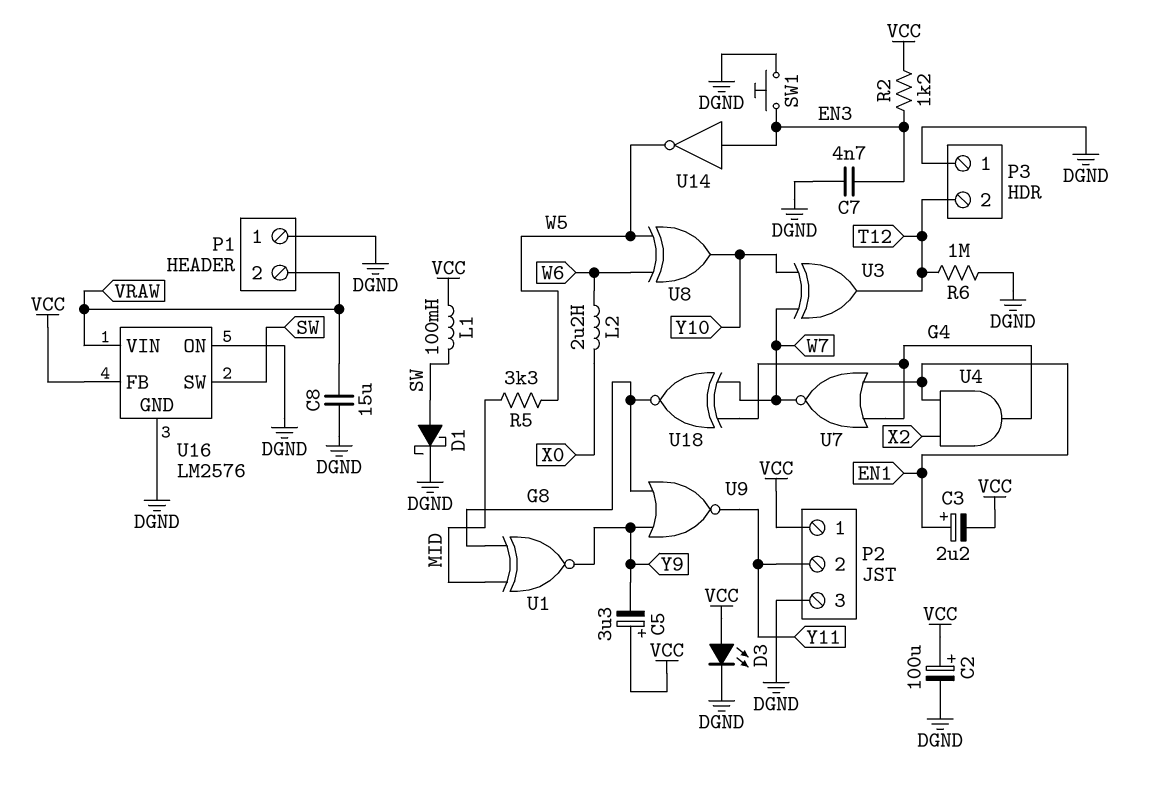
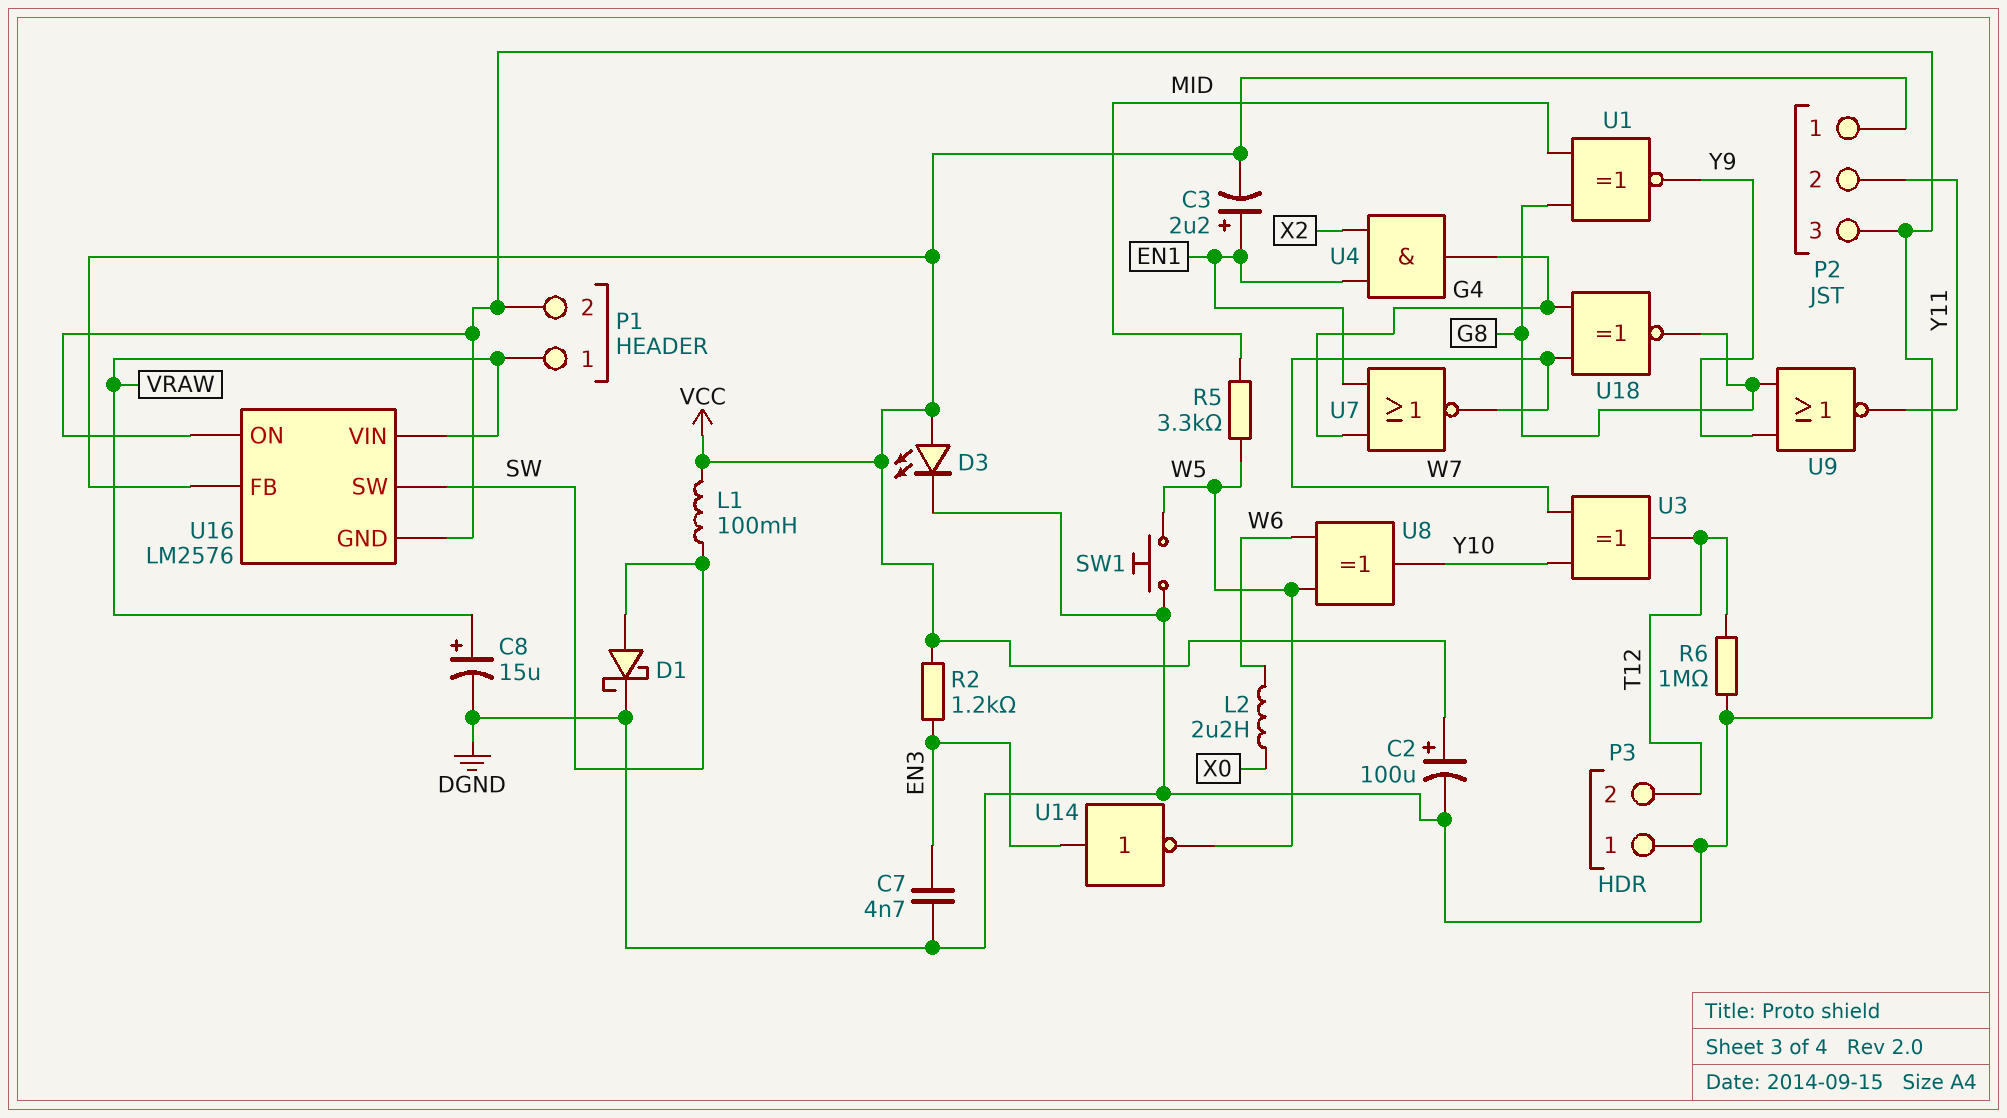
C5: 3.3uF (plus VCC, minus Y9) -> none
C8: 15uF (DGND, VRAW) -> 15uF (plus VRAW, minus DGND)
P1 pin 1: DGND -> VRAW
P1 pin 2: VRAW -> DGND
SW1: button (DGND, EN3) -> button (DGND, W5)

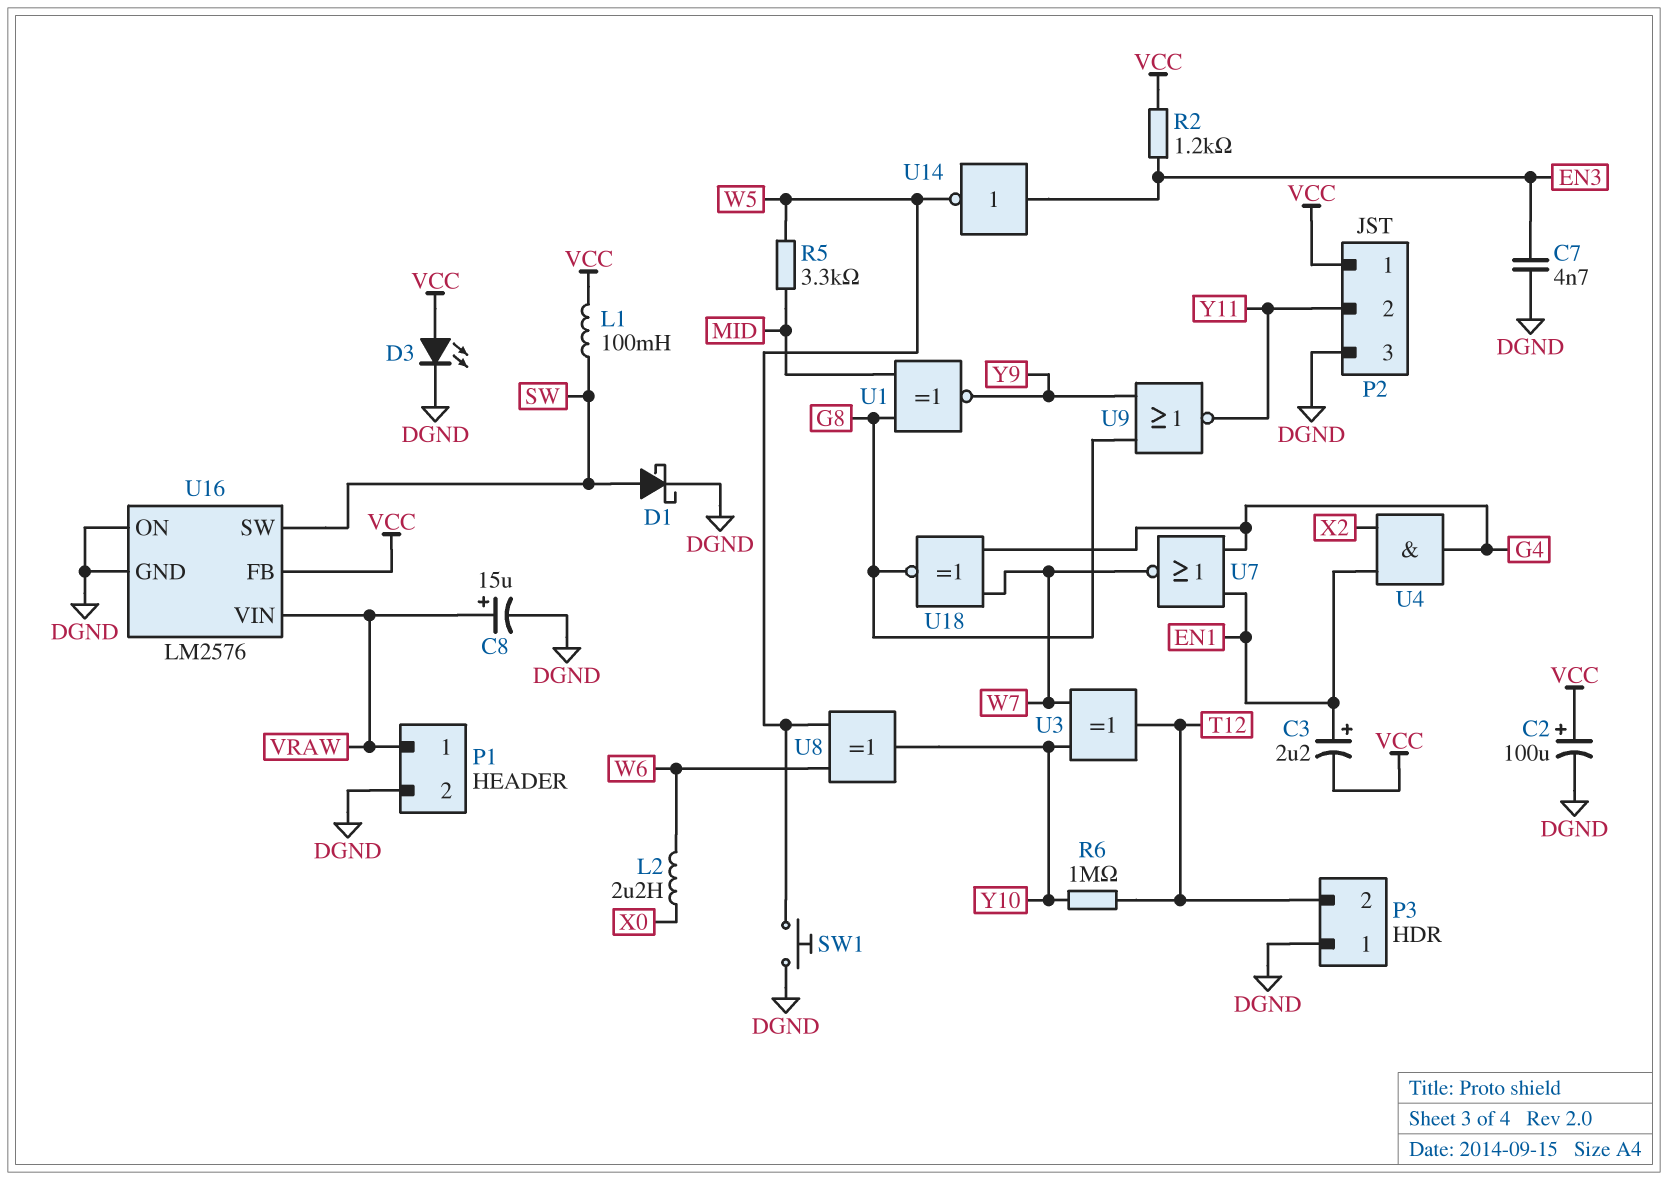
R6: 1M (DGND, T12) -> 1M (T12, Y10)

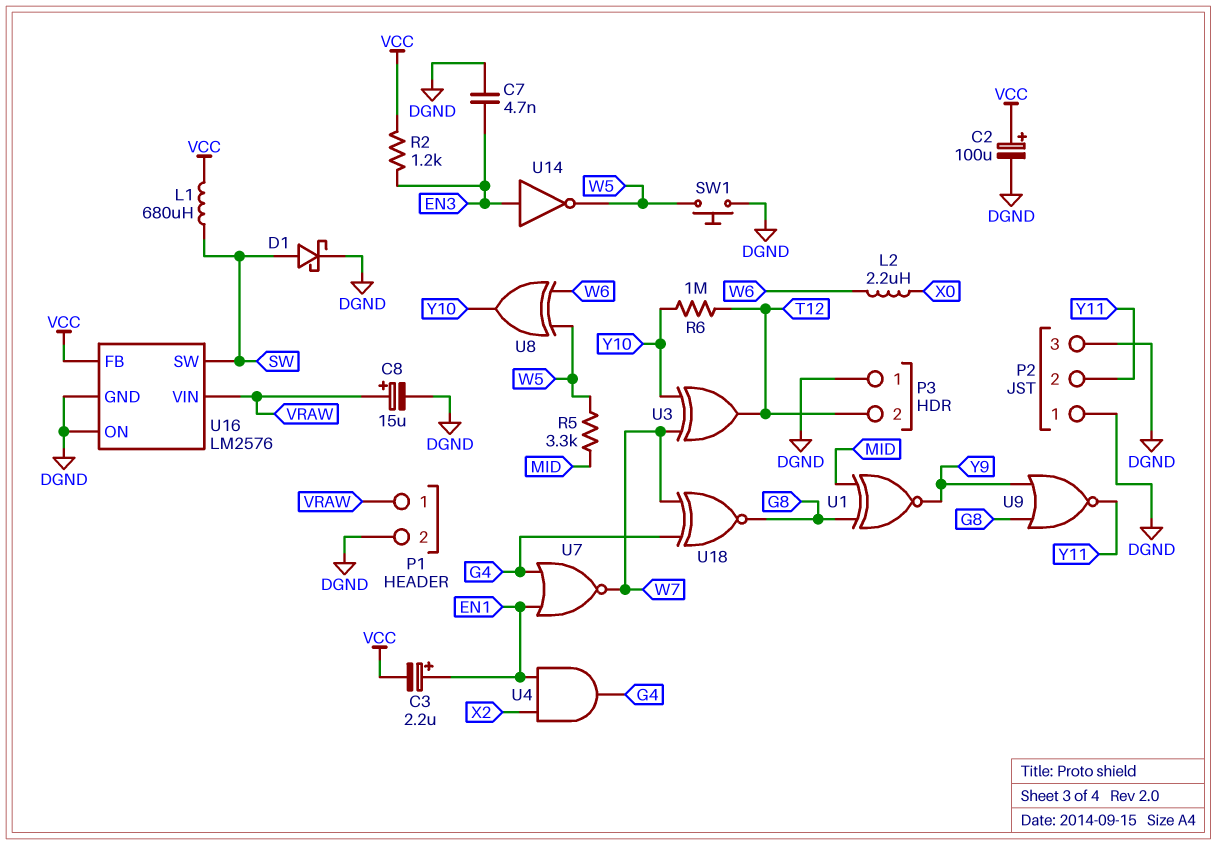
D3: LED (A VCC, K DGND) -> none
L1: 100mH (SW, VCC) -> 680uH (SW, VCC)
P2 pin 1: VCC -> DGND

